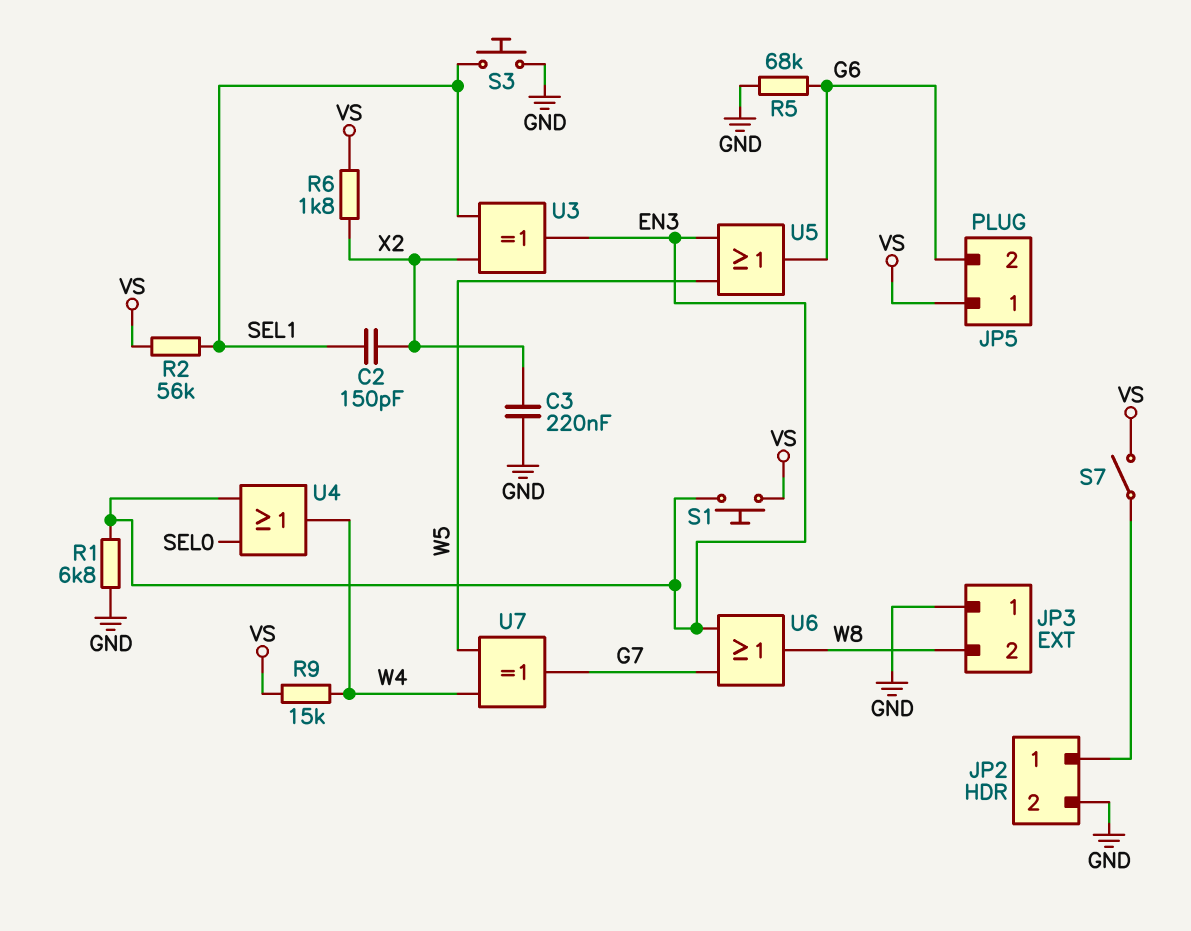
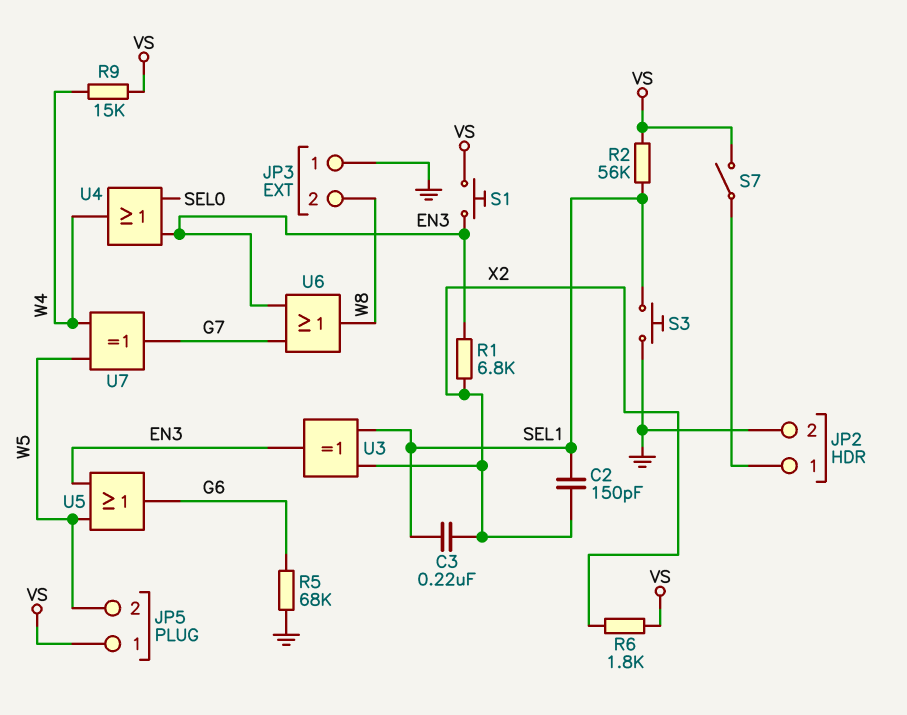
C3: 220nF (GND, X2) -> 220nF (SEL1, X2)
JP5 pin 2: G6 -> W5
R1: 6.8k (EN3, GND) -> 6.8k (EN3, X2)

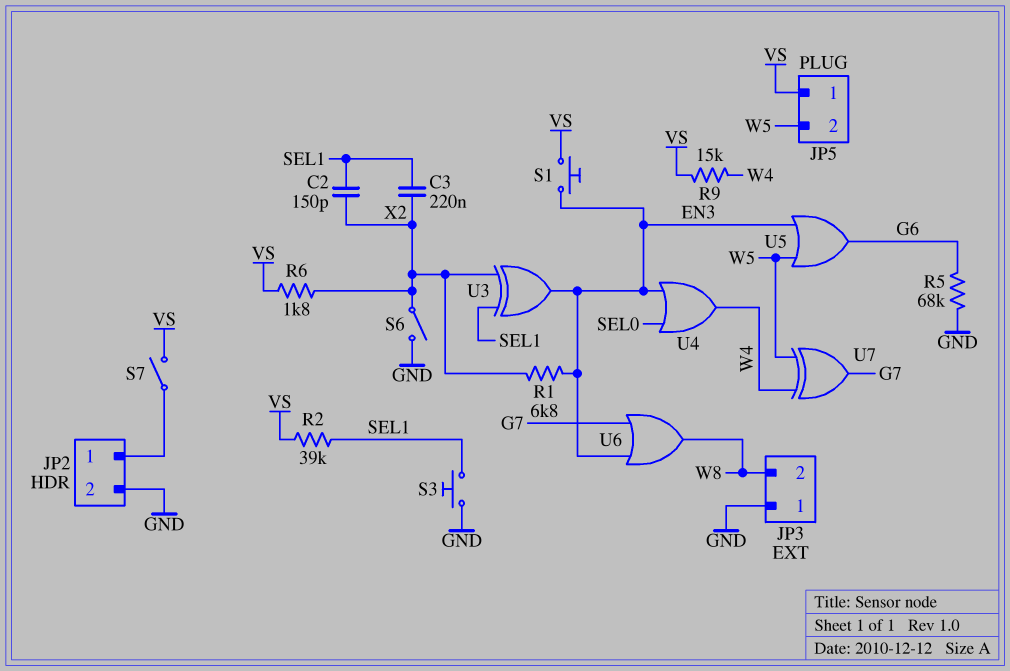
R2: 56k (SEL1, VS) -> 39k (SEL1, VS)
S6: none -> switch (GND, X2)

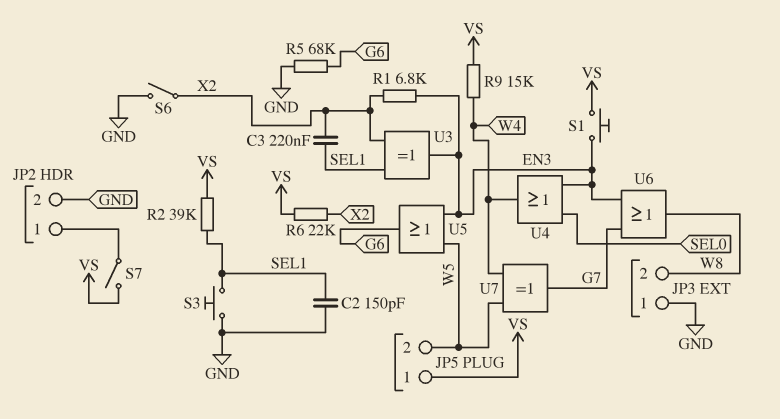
C2: 150pF (SEL1, X2) -> 150pF (GND, SEL1)
R6: 1.8k (VS, X2) -> 22k (VS, X2)

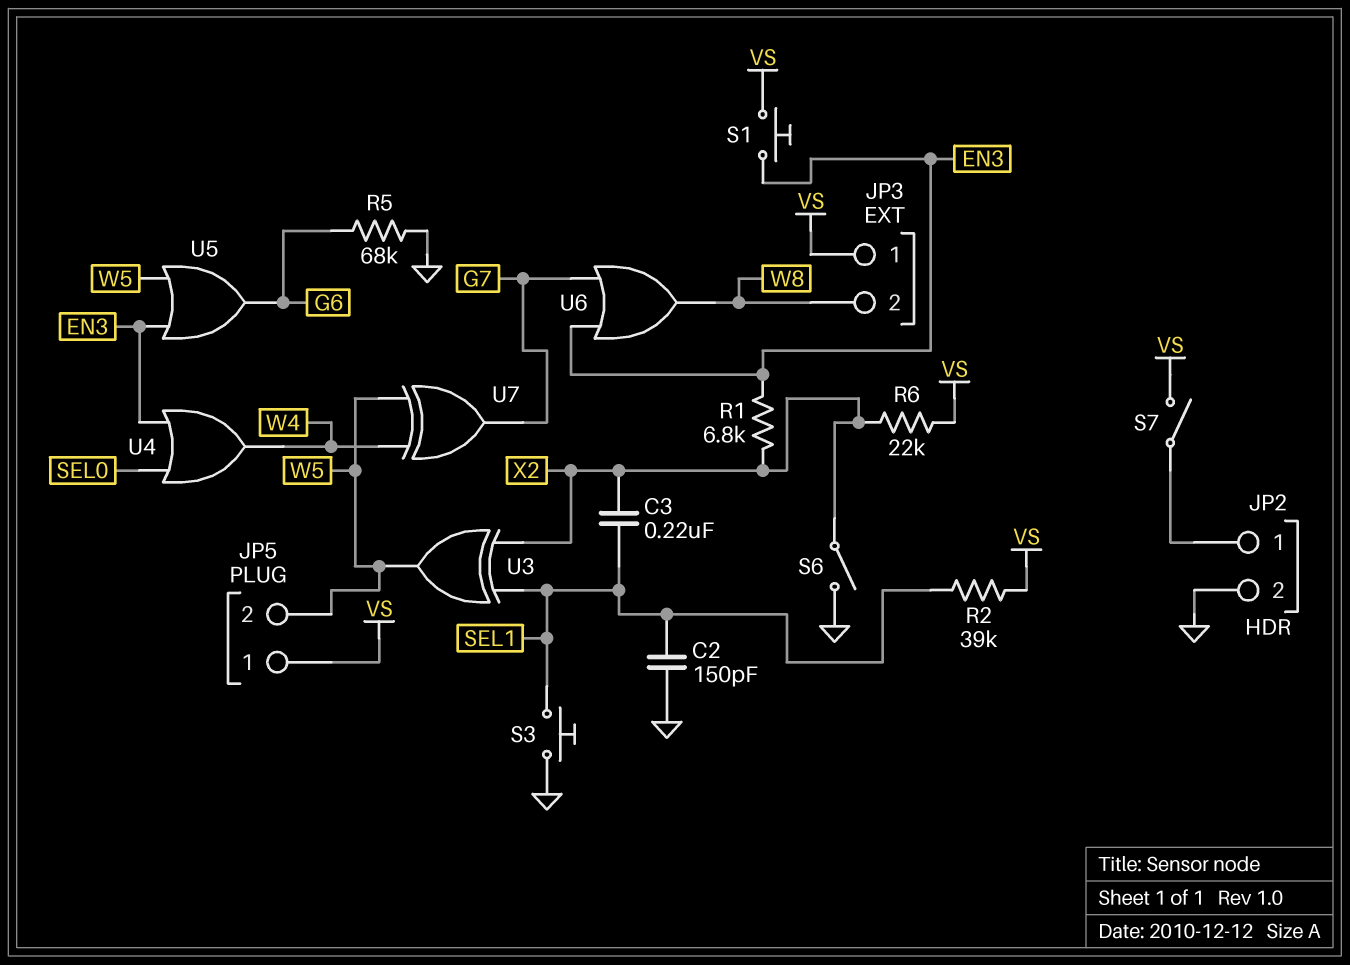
JP3 pin 1: GND -> VS
R9: 15k (VS, W4) -> none
U3: XOR (in SEL1, in X2, out EN3) -> XOR (in SEL1, in X2, out W5)

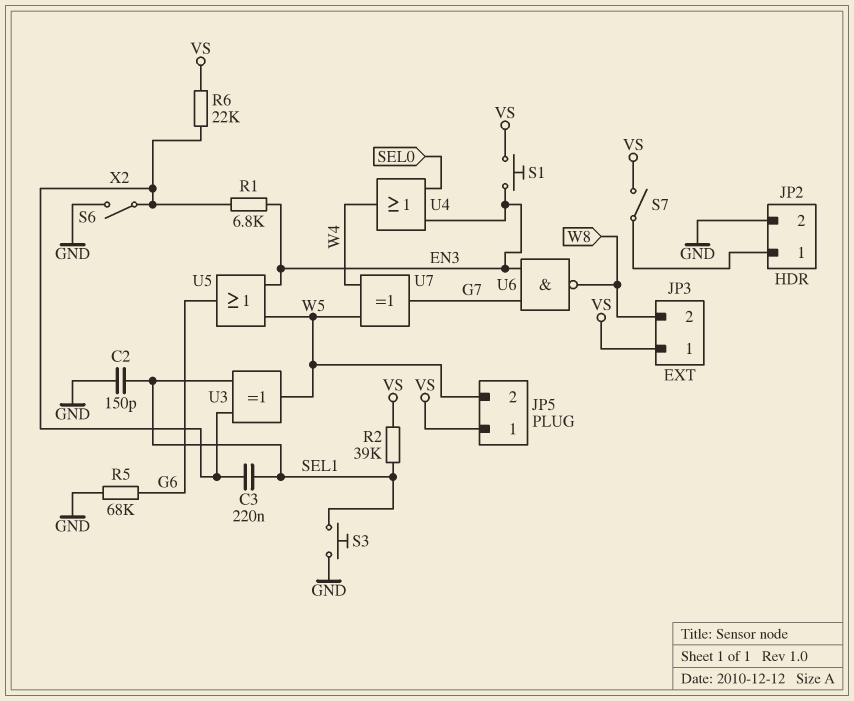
U6: OR (in EN3, in G7, out W8) -> NAND (in EN3, in G7, out W8)

